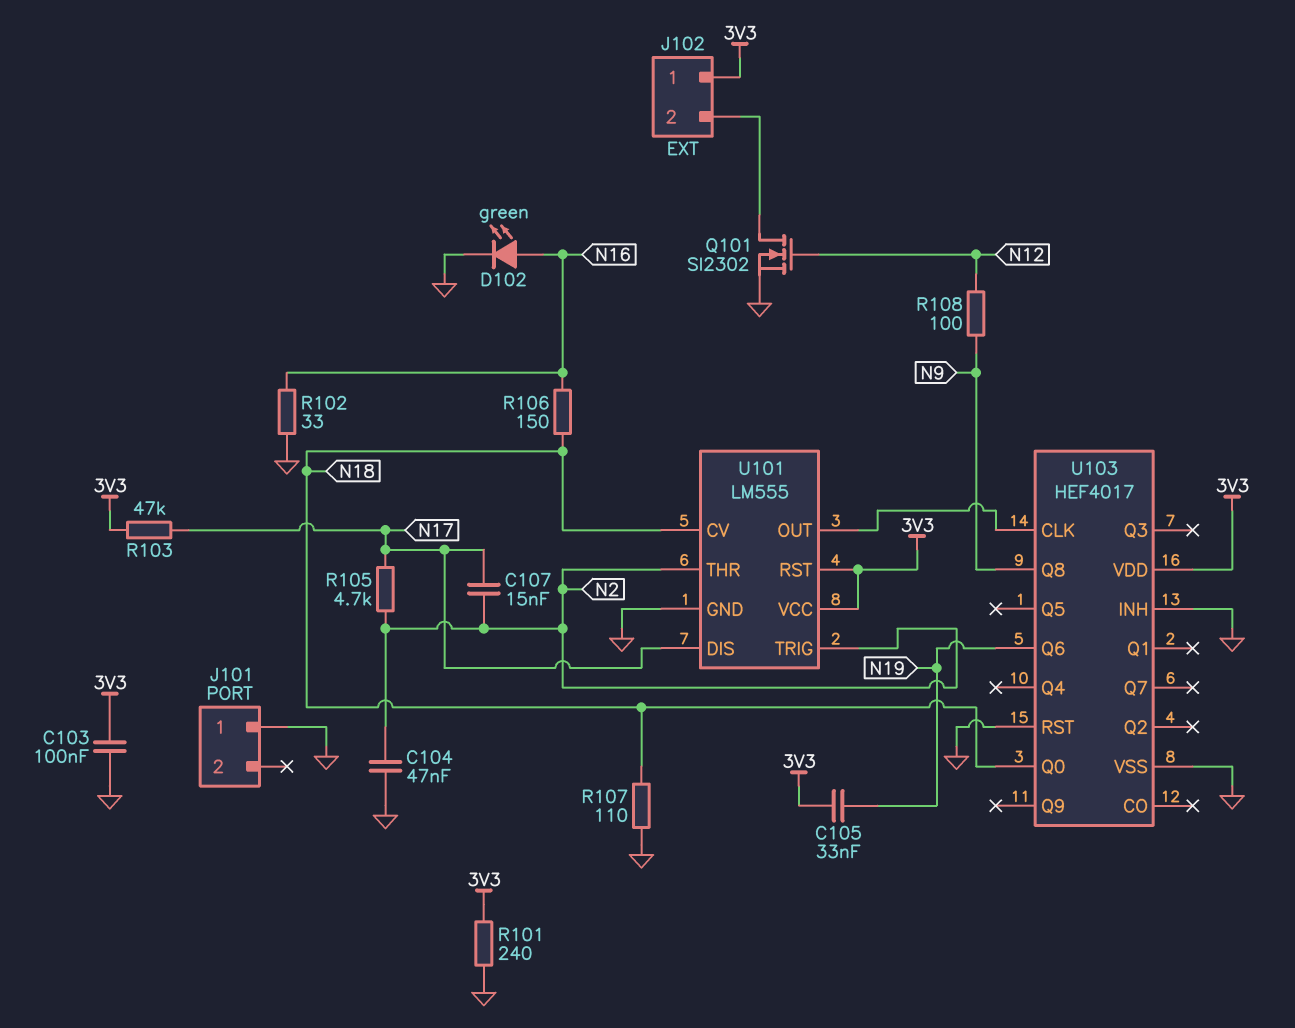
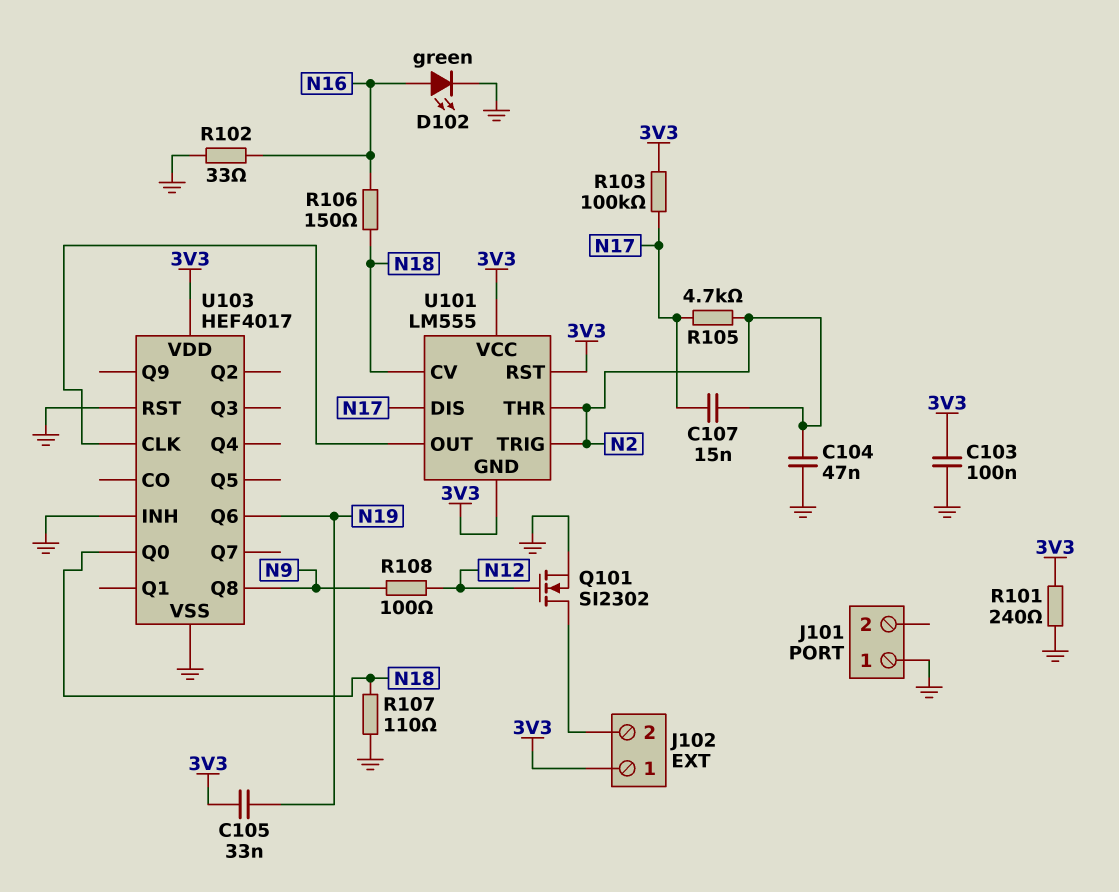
R103: 47k (3V3, N17) -> 100k (3V3, N17)
U101 pin GND: GND -> 3V3

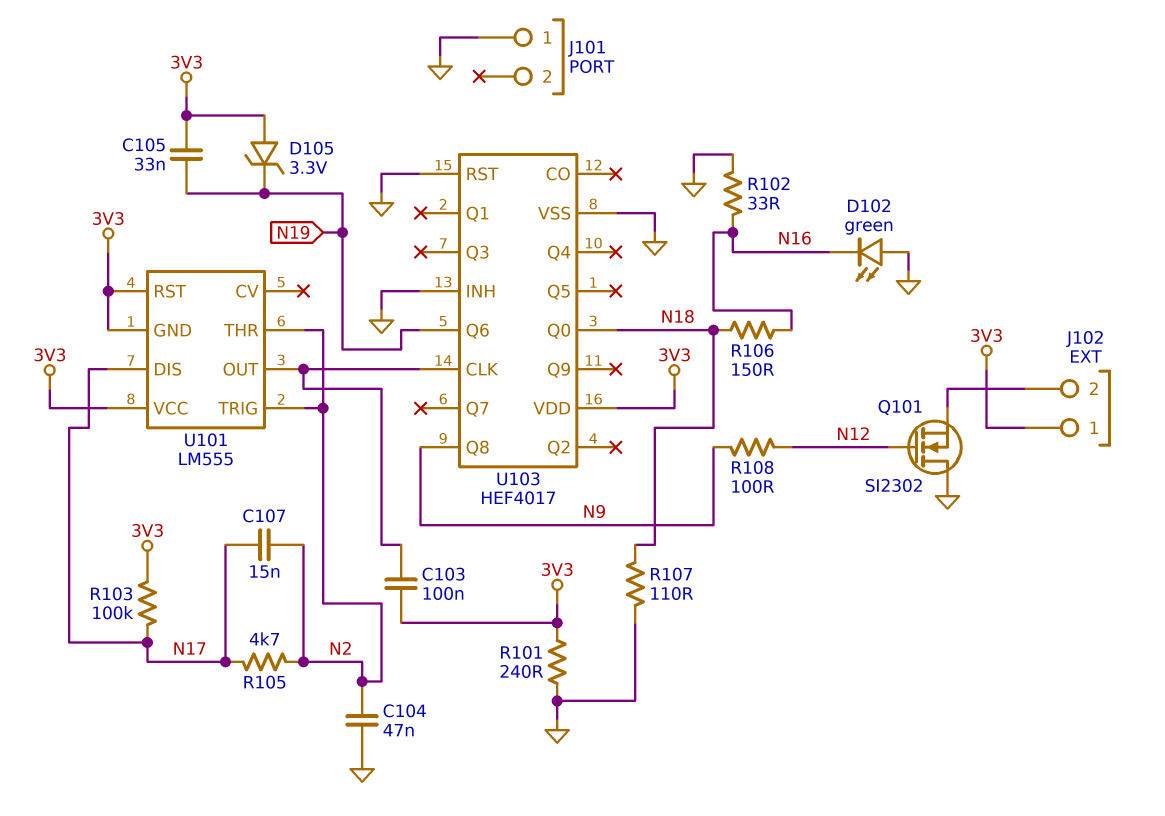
C103: 100nF (3V3, GND) -> 100nF (3V3, U101/OUT)
D102: LED green (A N16, K GND) -> LED green (A GND, K N16)
D105: none -> zener 3.3V (A 3V3, K N19)
Q101: NMOS SI2302 (G N12, D J102/2, S GND) -> NMOS SI2302 (G N12, D GND, S J102/2)
U101 pin CV: N18 -> none

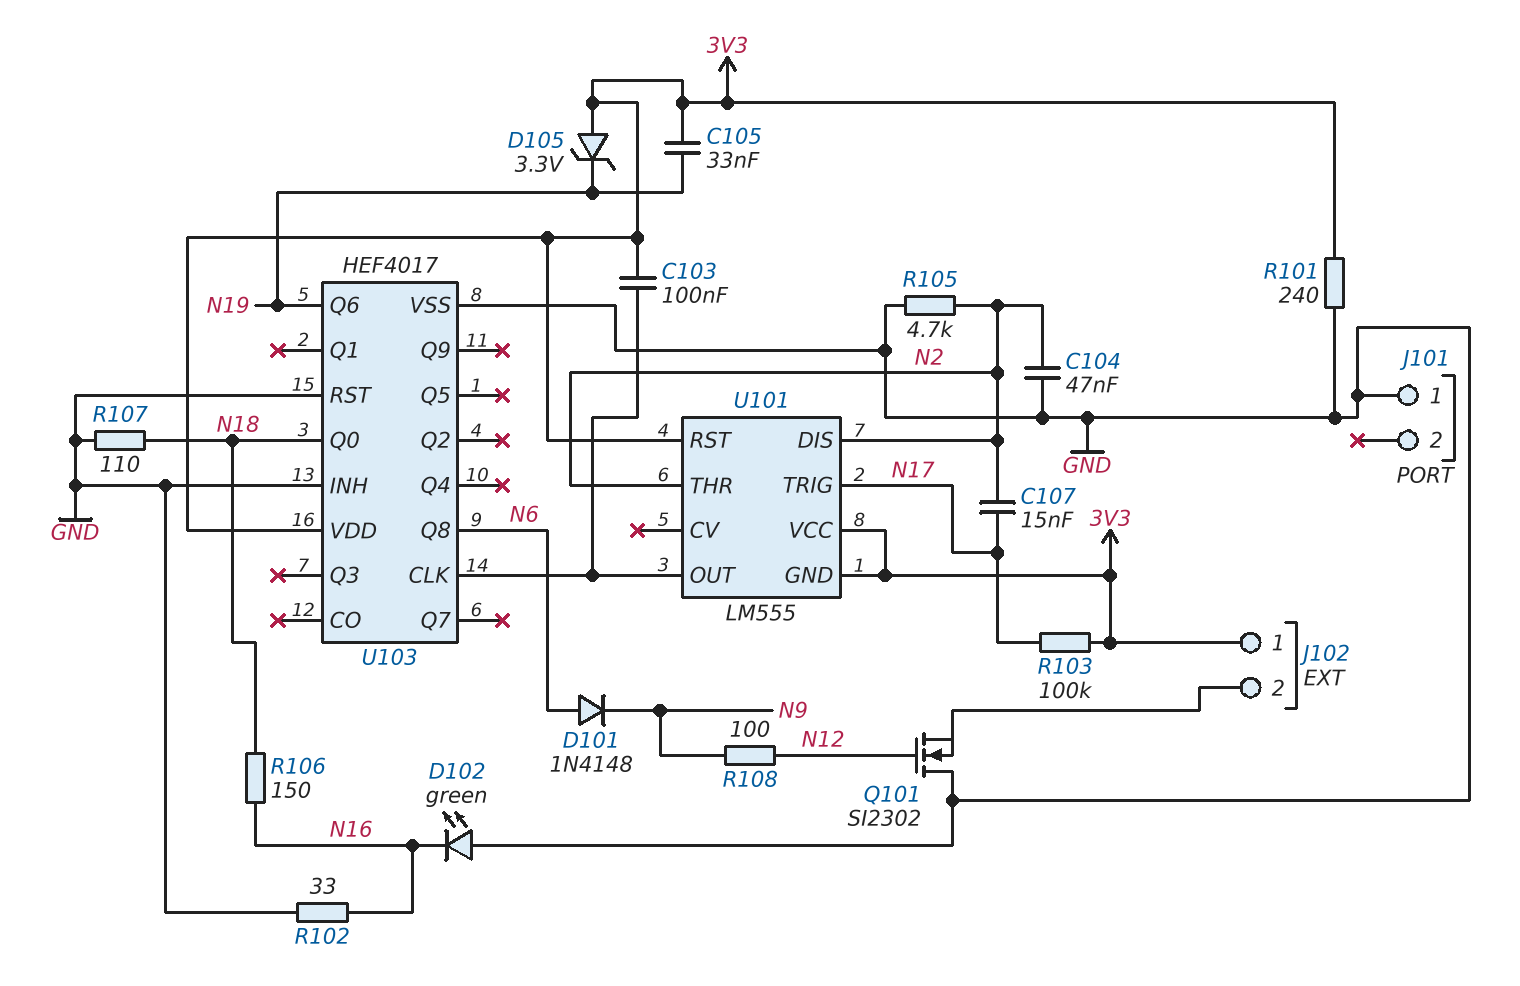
D101: none -> diode 1N4148 (A N6, K N9)
R105: 4.7k (N2, N17) -> 4.7k (GND, N2)
U101 pin DIS: N17 -> N2
U101 pin TRIG: N2 -> N17
U103 pin Q8: N9 -> N6

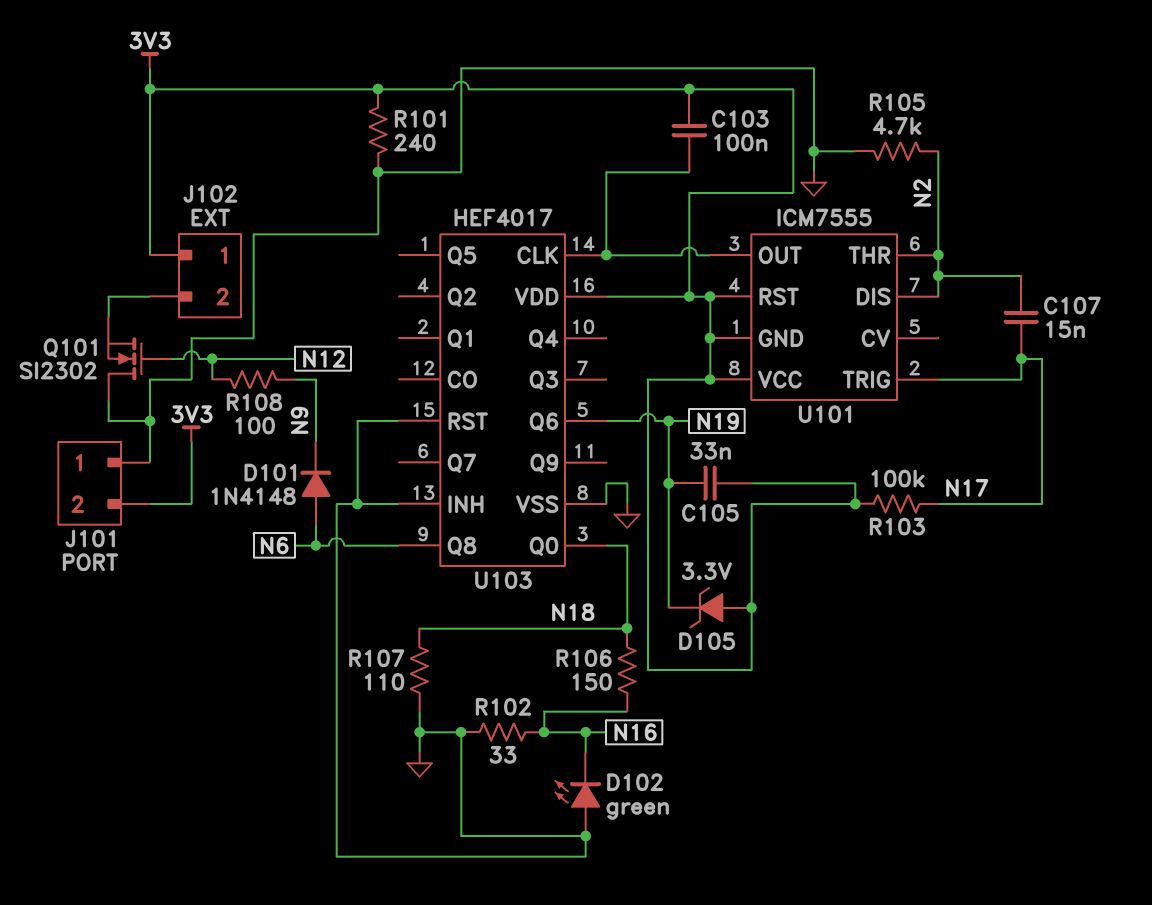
C104: 47nF (GND, N2) -> none
J101 pin 2: none -> 3V3
U101: LM555 -> ICM7555

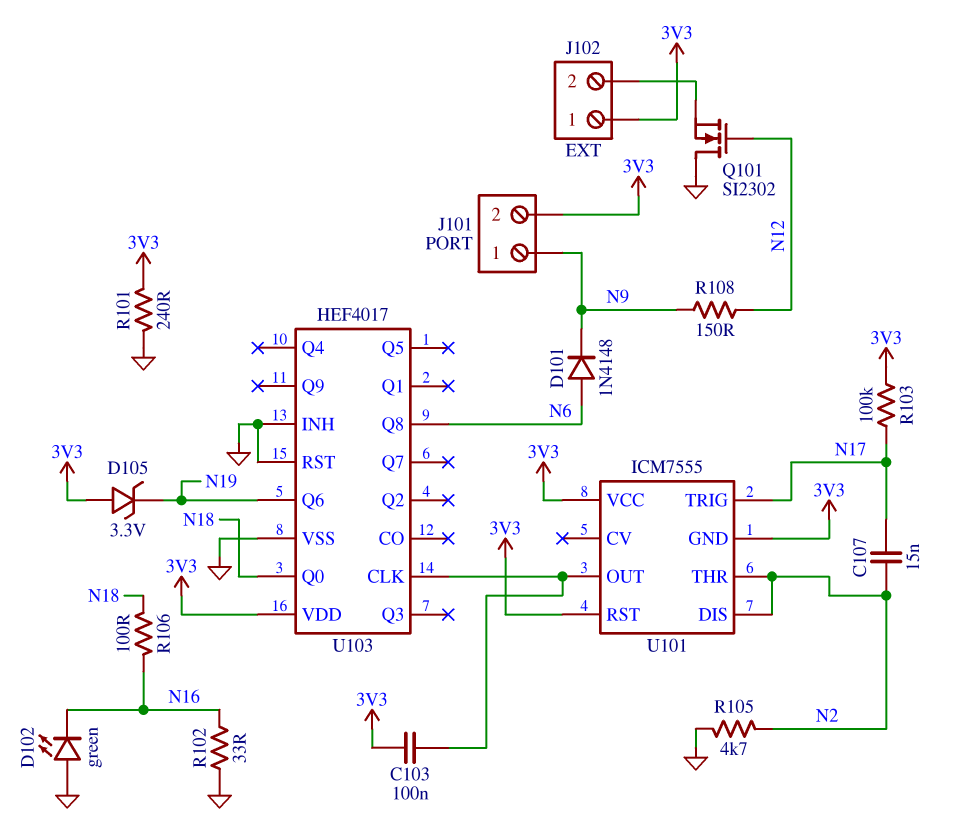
C105: 33nF (3V3, N19) -> none
J101 pin 1: GND -> N9
R106: 150 (N16, N18) -> 100 (N16, N18)
R107: 110 (GND, N18) -> none
R108: 100 (N9, N12) -> 150 (N9, N12)

